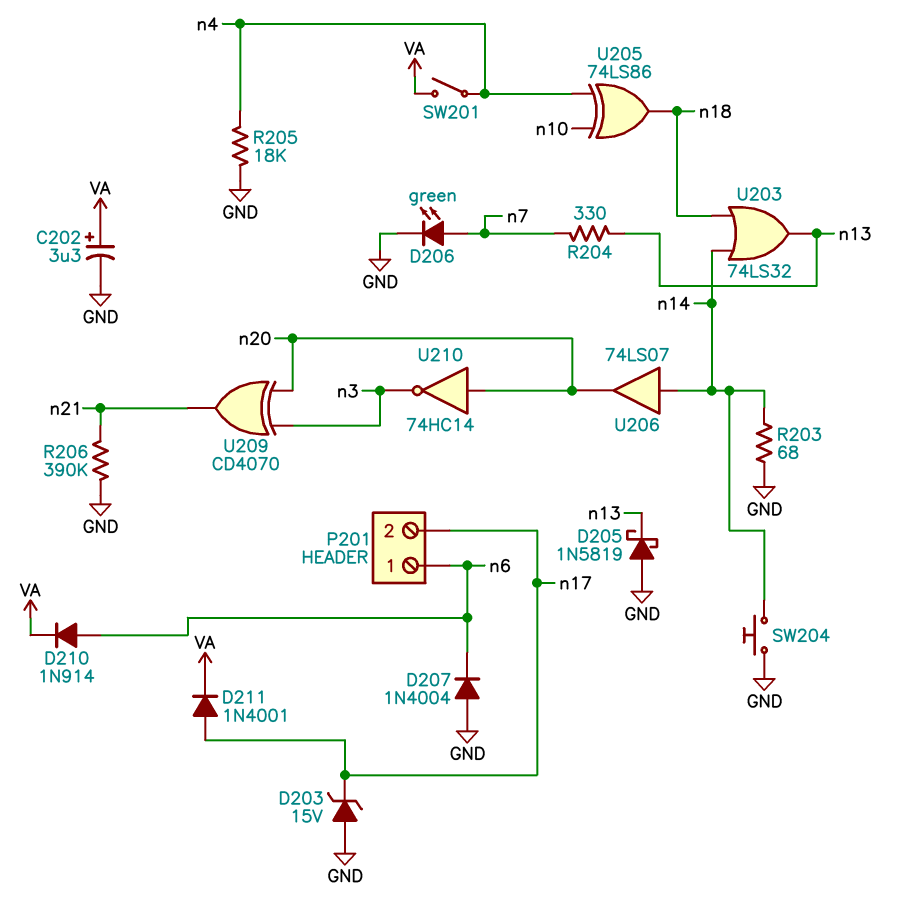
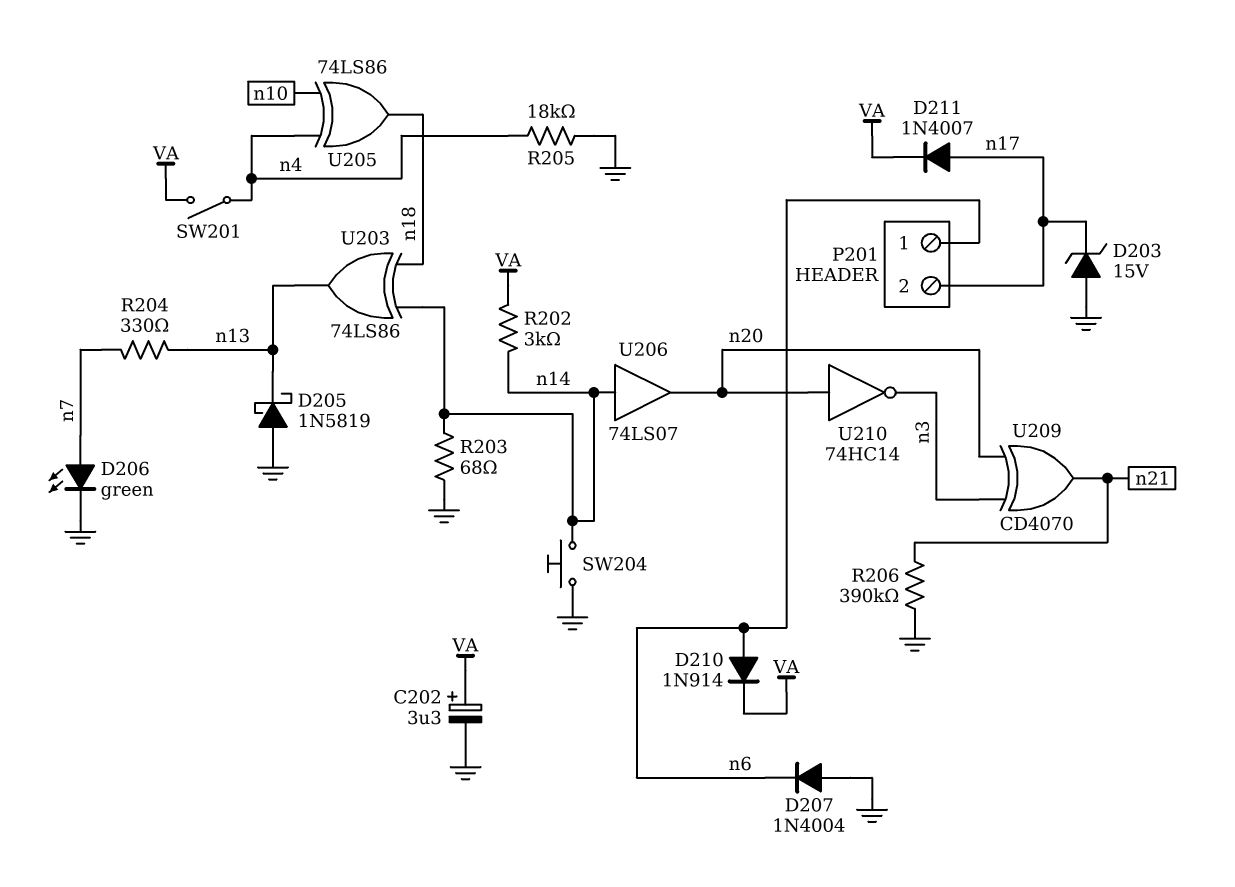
D211: diode 1N4001 (A n17, K VA) -> diode 1N4007 (A n17, K VA)
R202: none -> 3k (VA, n14)
U203: OR 74LS32 (in n14, in n18, out n13) -> XOR 74LS86 (in n14, in n18, out n13)

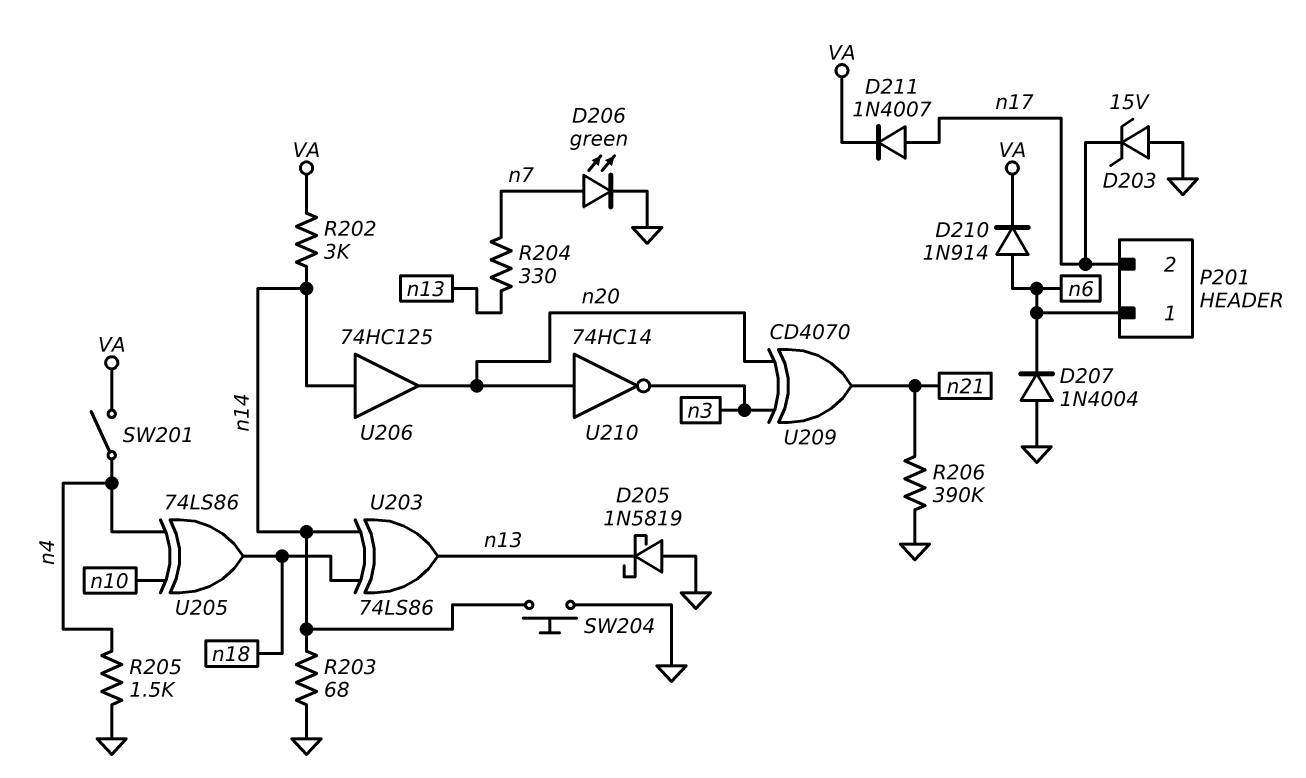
C202: 3.3uF (plus VA, minus GND) -> none
R205: 18k (GND, n4) -> 1.5k (GND, n4)
U206: buffer 74LS07 (in n14, out n20) -> buffer 74HC125 (in n14, out n20)

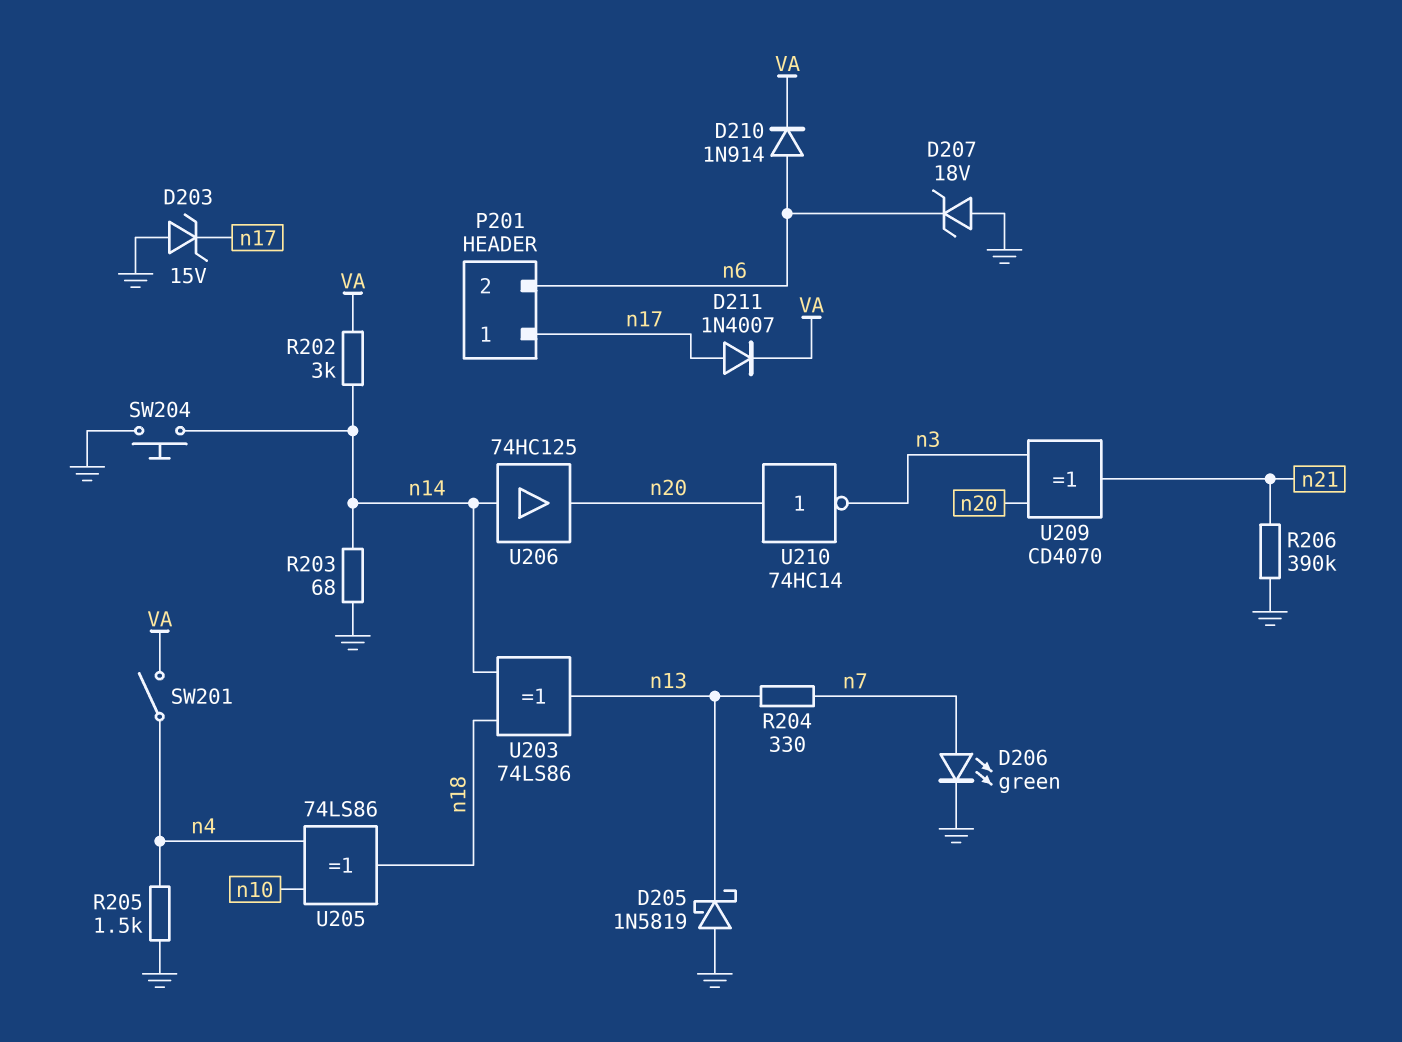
D207: diode 1N4004 (A GND, K n6) -> zener 18V (A GND, K n6)
P201 pin 1: n6 -> n17
P201 pin 2: n17 -> n6

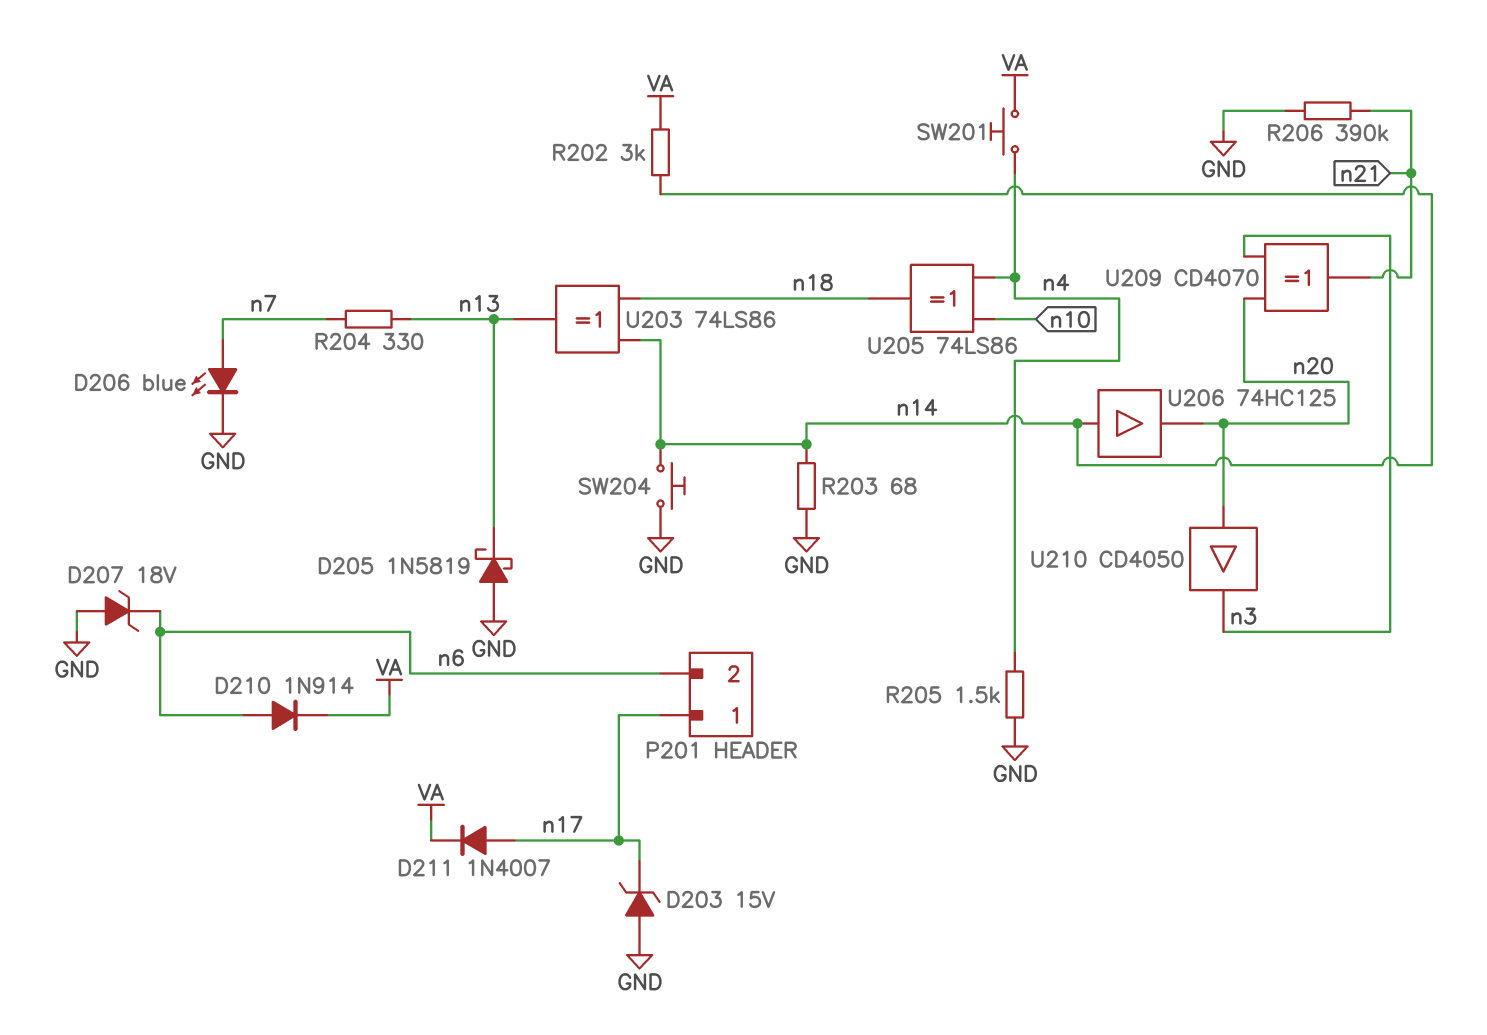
D206: LED green (A n7, K GND) -> LED blue (A n7, K GND)
SW201: switch (VA, n4) -> button (VA, n4)
U210: NOT 74HC14 (in n20, out n3) -> buffer CD4050 (in n20, out n3)

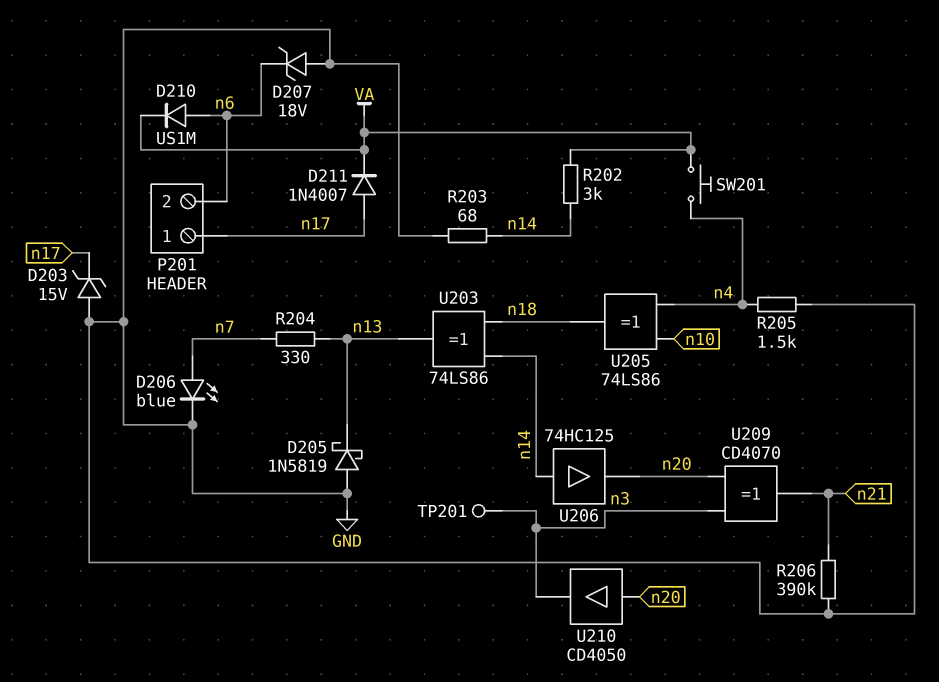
D210: diode 1N914 (A n6, K VA) -> diode US1M (A n6, K VA)
SW204: button (GND, n14) -> none
TP201: none -> test point (n3)

